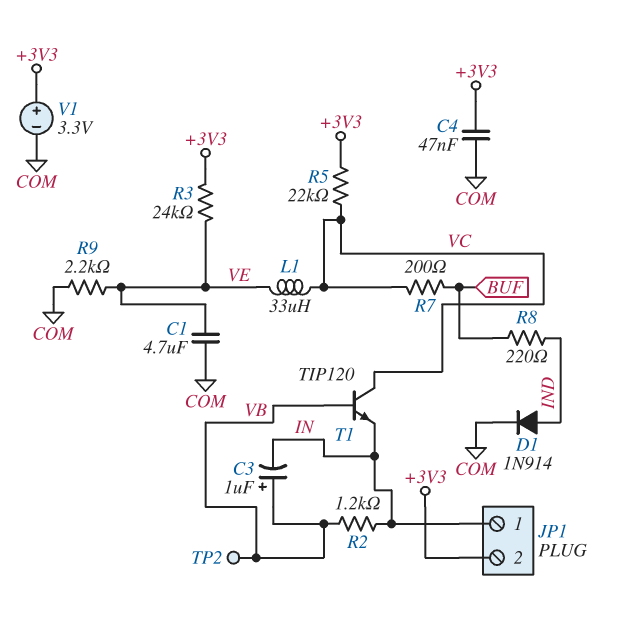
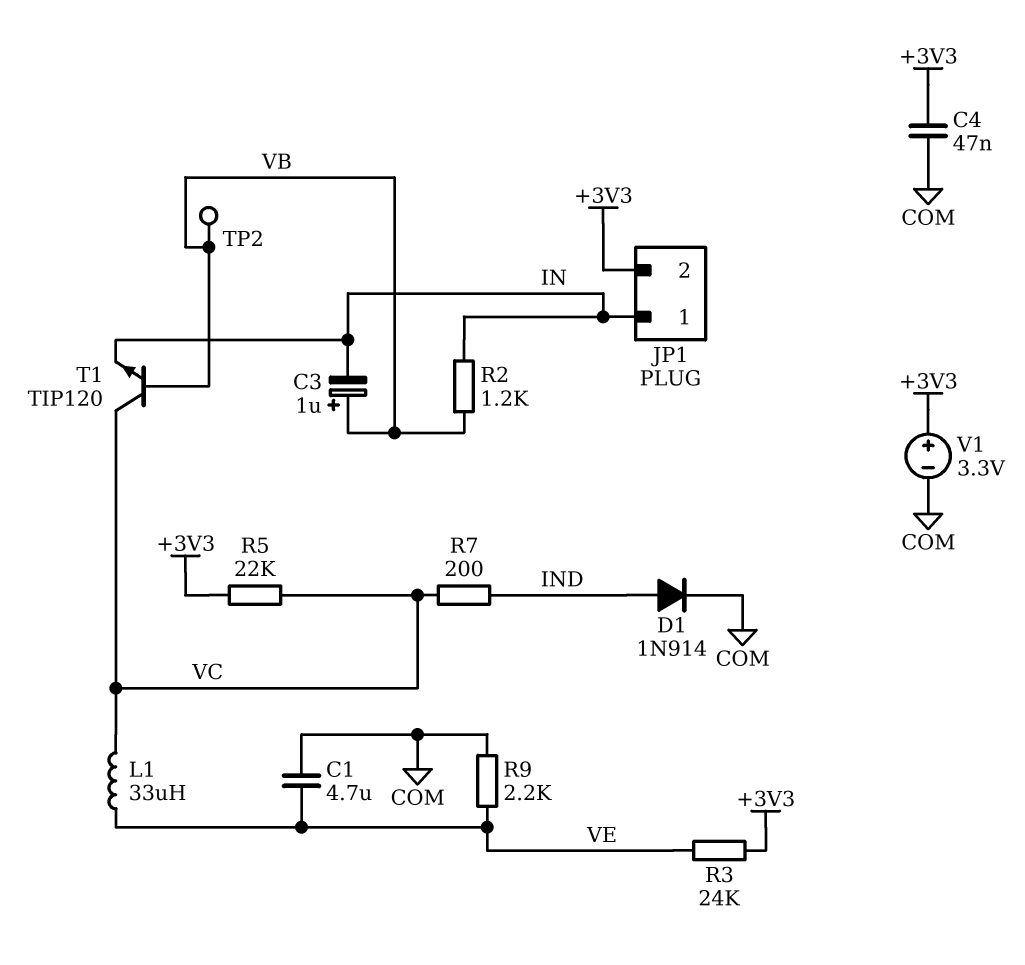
R7: 200 (BUF, VC) -> 200 (IND, VC)
R8: 220 (BUF, IND) -> none

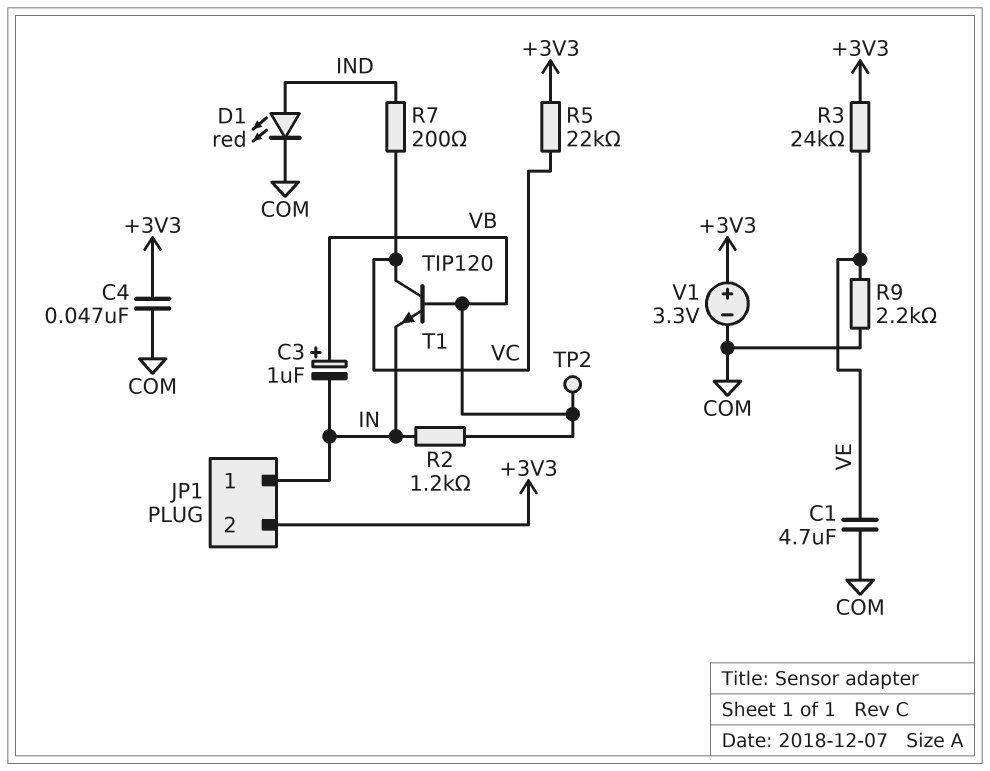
D1: diode 1N914 (A IND, K COM) -> LED red (A IND, K COM)
L1: 33uH (VC, VE) -> none

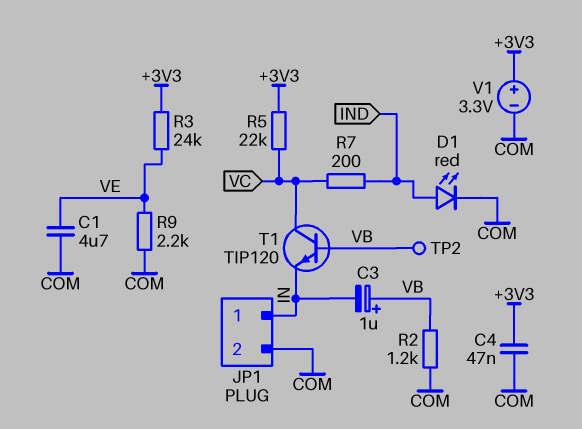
JP1 pin 2: +3V3 -> COM
R2: 1.2k (IN, VB) -> 1.2k (COM, VB)

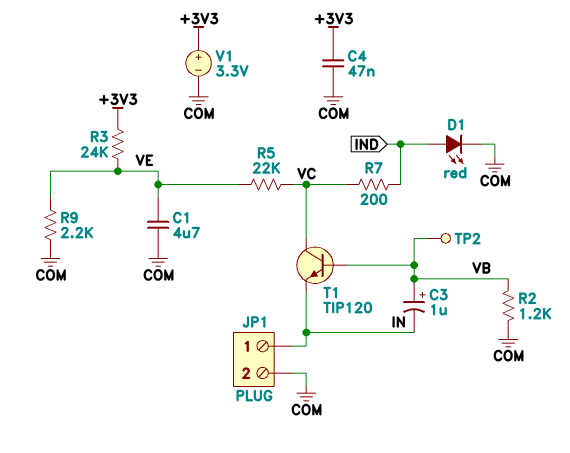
R5: 22k (+3V3, VC) -> 22k (VC, VE)

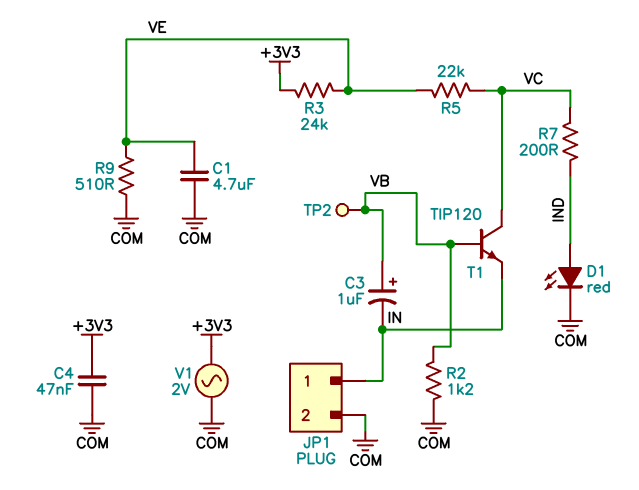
R9: 2.2k (COM, VE) -> 510 (COM, VE)
V1: 3.3V (plus +3V3, minus COM) -> AC 2V (+3V3, COM)

